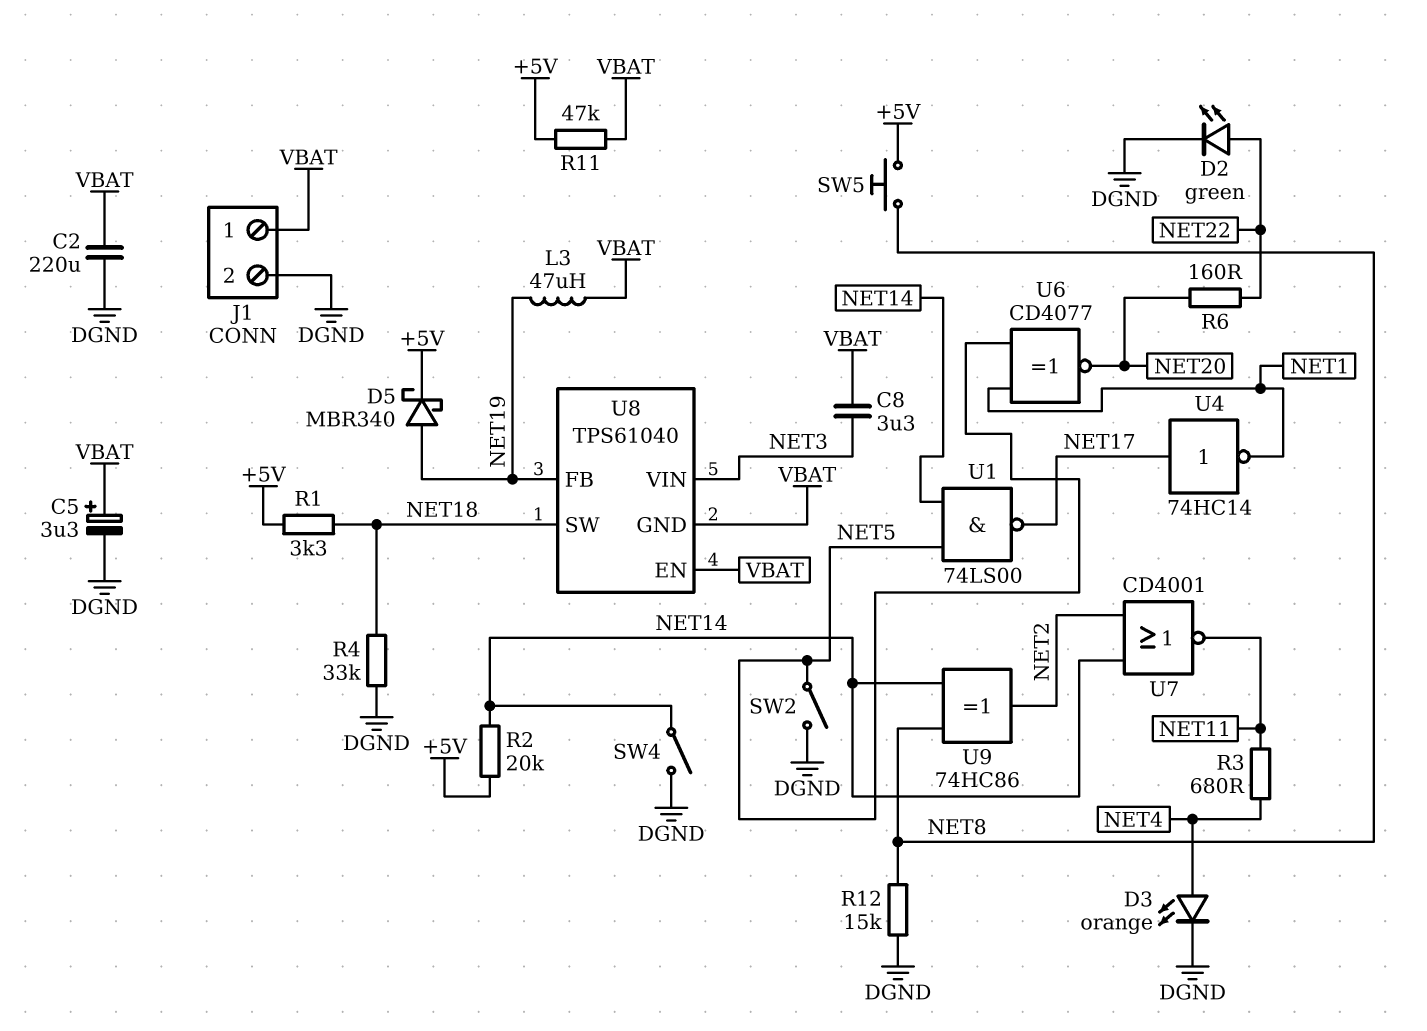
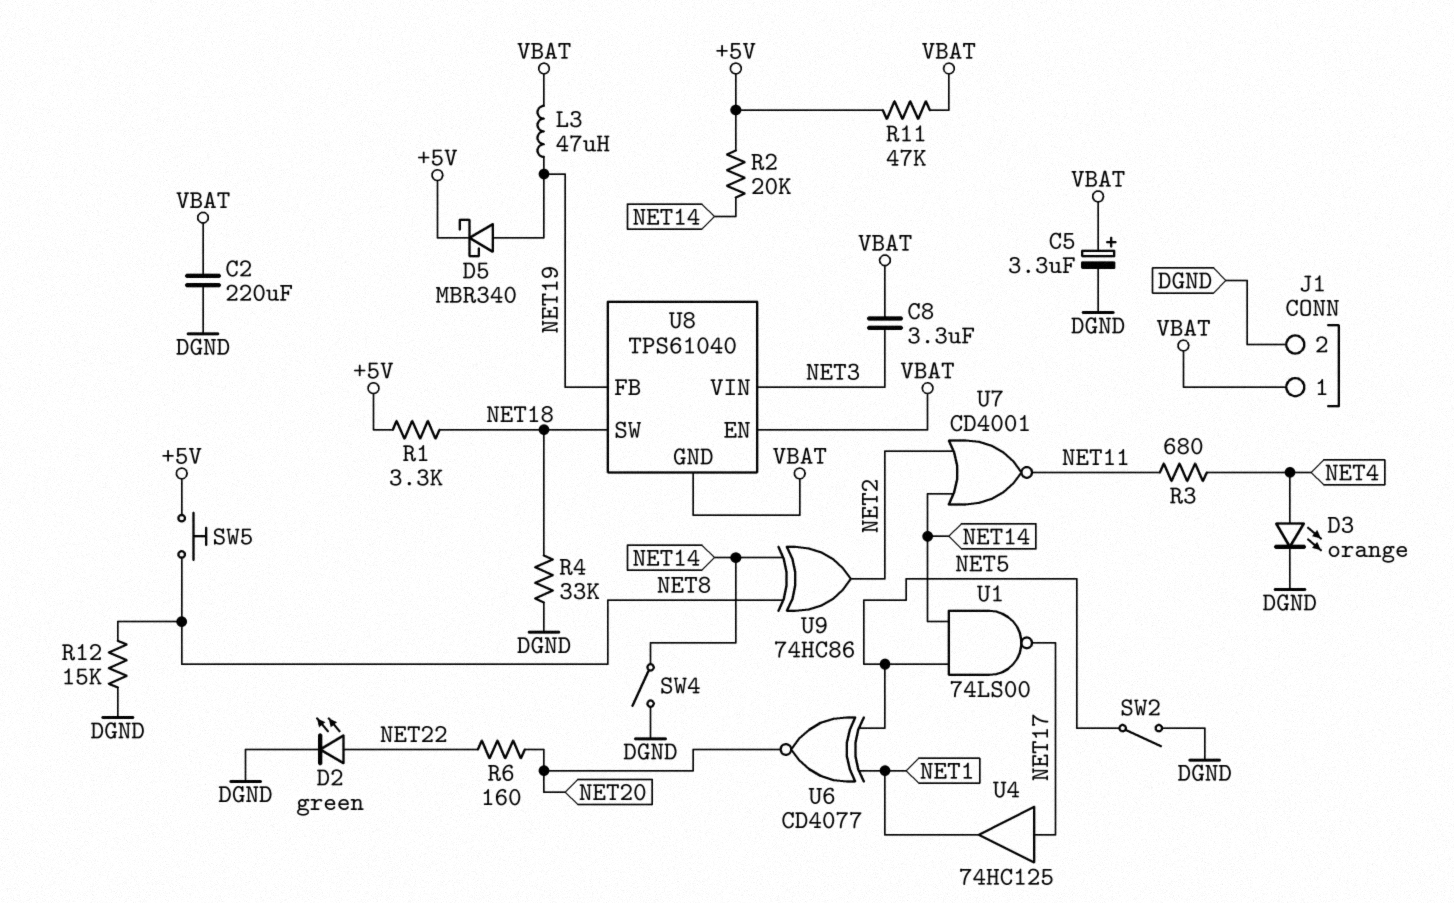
U4: NOT 74HC14 (in NET17, out NET1) -> buffer 74HC125 (in NET17, out NET1)

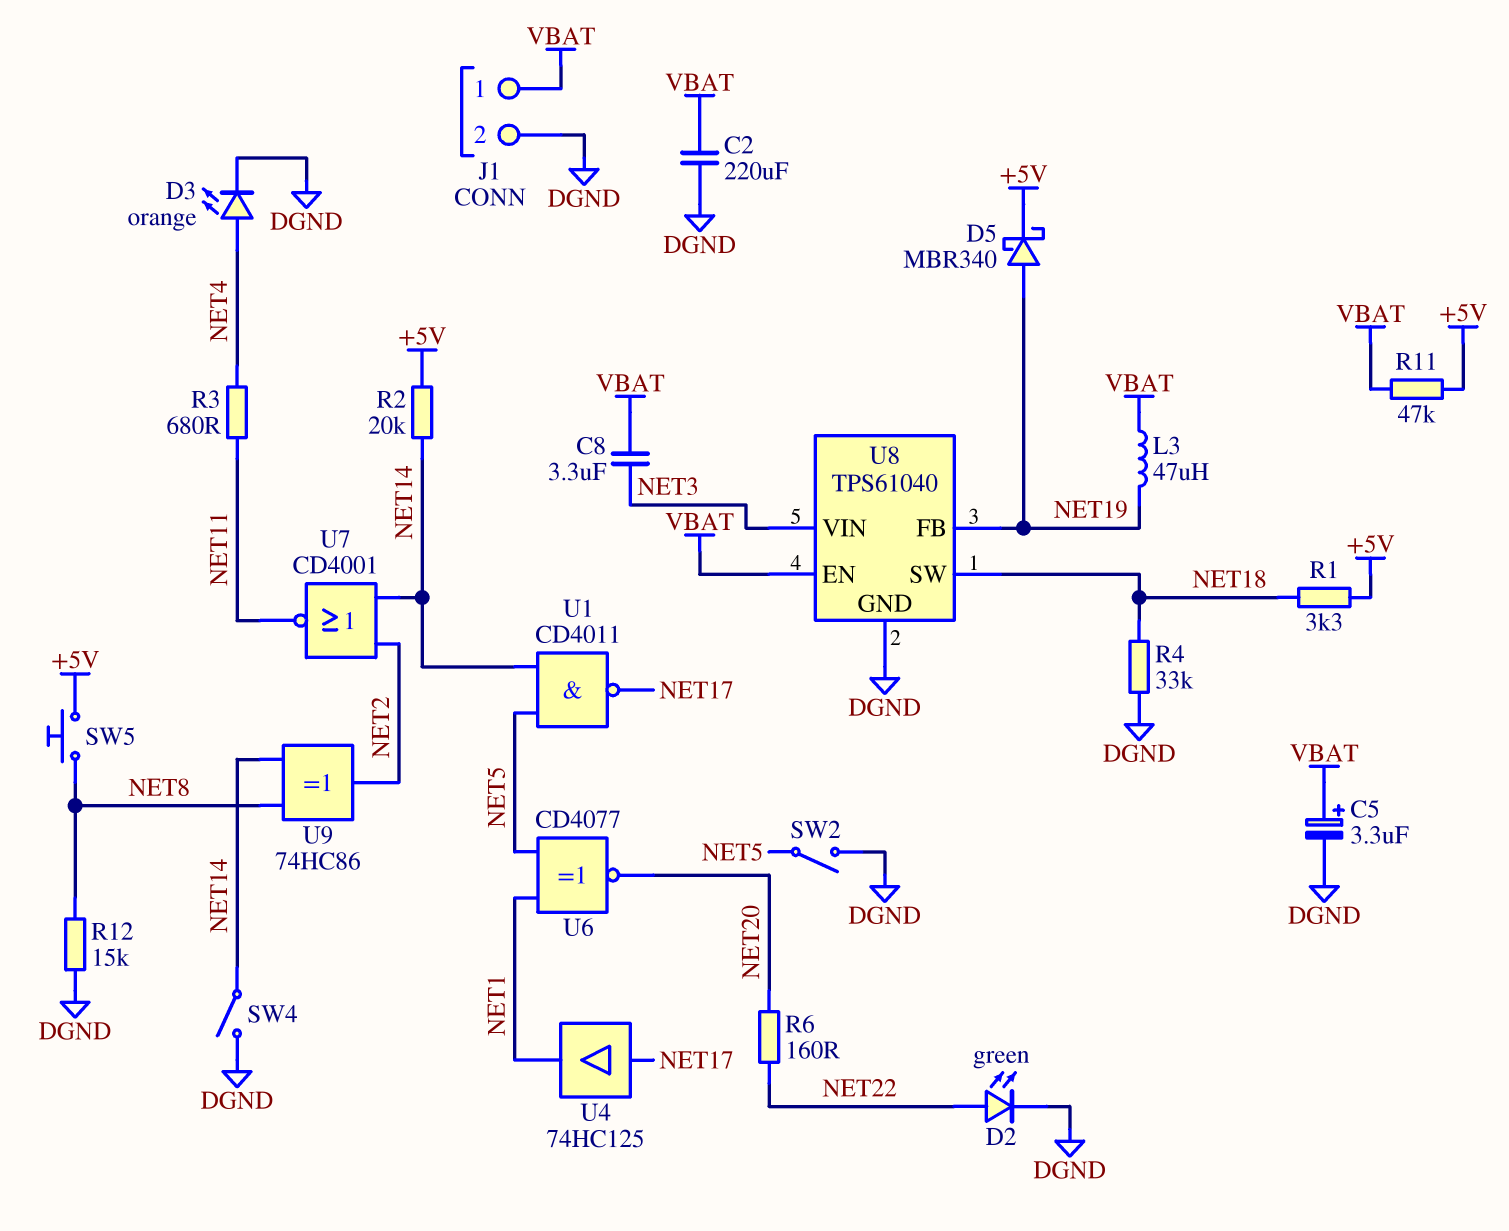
U1: NAND 74LS00 (in NET5, in NET14, out NET17) -> NAND CD4011 (in NET5, in NET14, out NET17)
U8 pin GND: VBAT -> DGND

